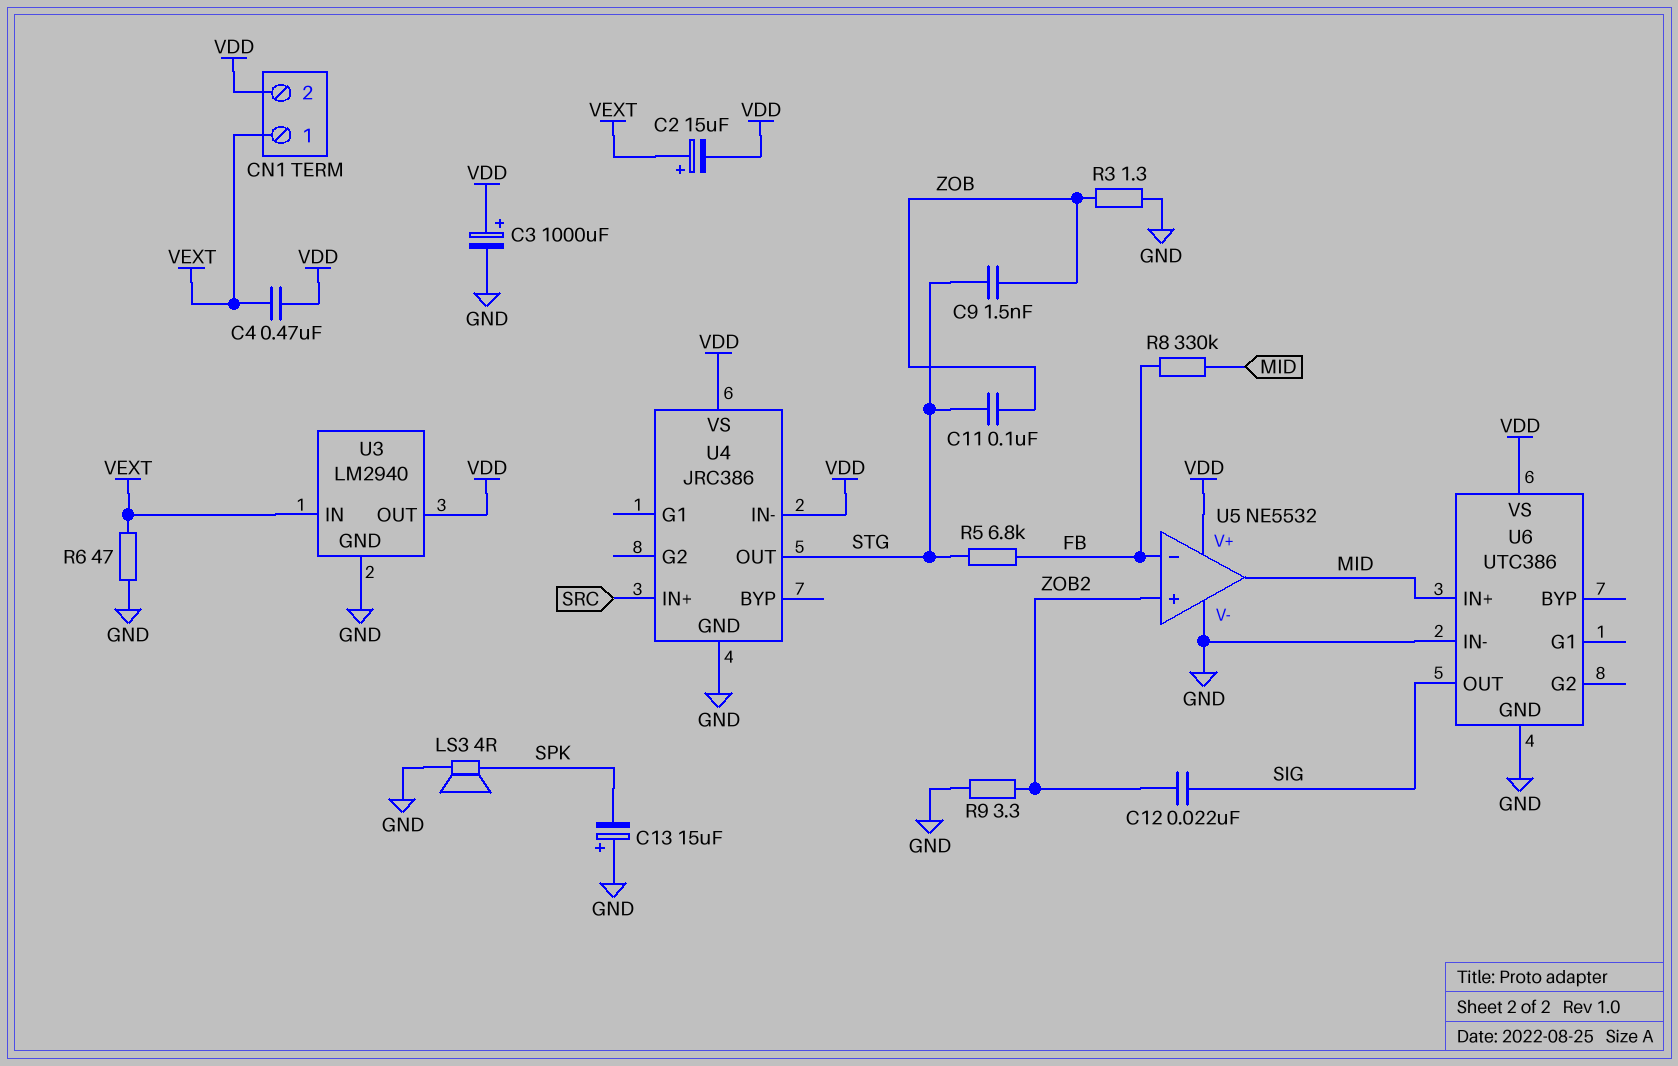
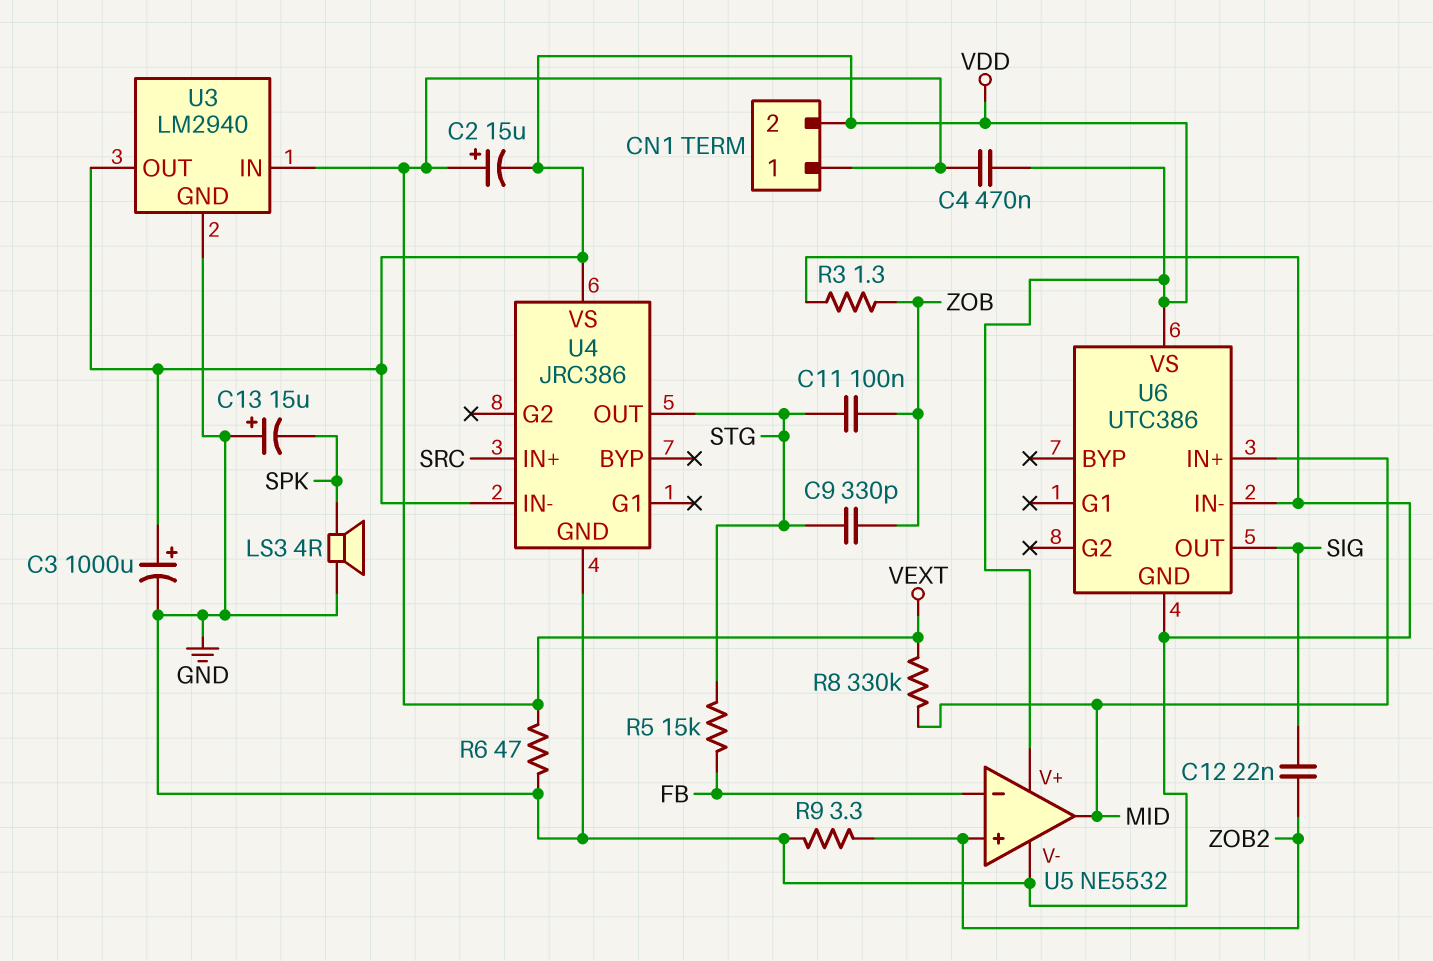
C9: 1.5nF (STG, ZOB) -> 330pF (STG, ZOB)
R5: 6.8k (FB, STG) -> 15k (FB, STG)
R8: 330k (FB, MID) -> 330k (MID, VEXT)

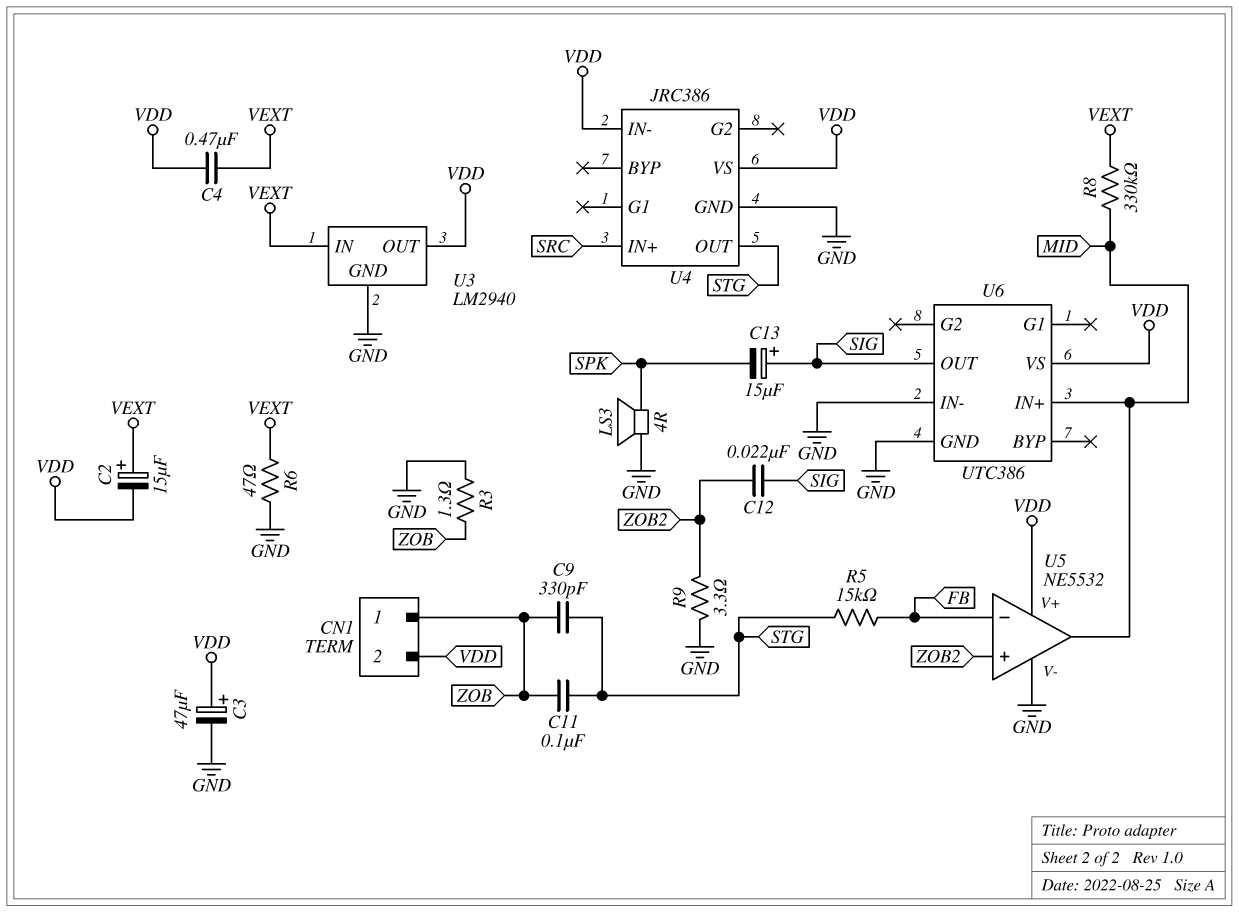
C3: 1000uF (plus VDD, minus GND) -> 47uF (plus VDD, minus GND)
C13: 15uF (plus GND, minus SPK) -> 15uF (plus SIG, minus SPK)
CN1 pin 1: VEXT -> ZOB

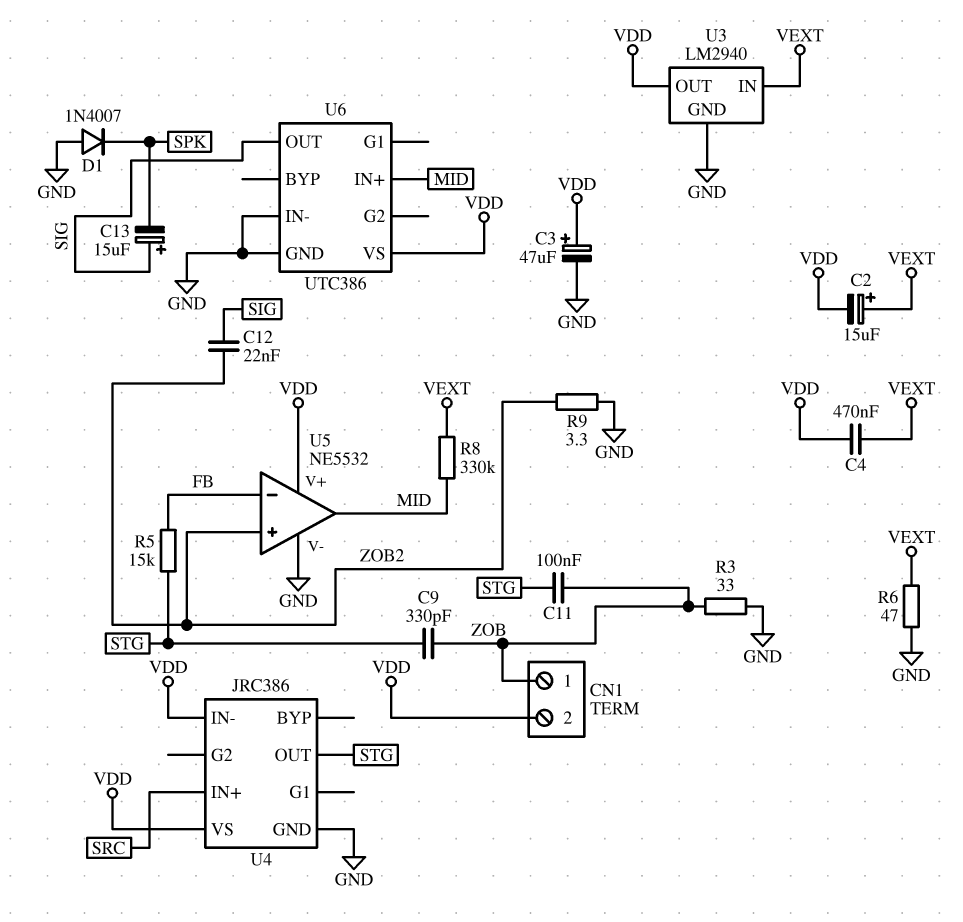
D1: none -> diode 1N4007 (A GND, K SPK)
LS3: speaker 4R (GND, SPK) -> none
R3: 1.3 (GND, ZOB) -> 33 (GND, ZOB)

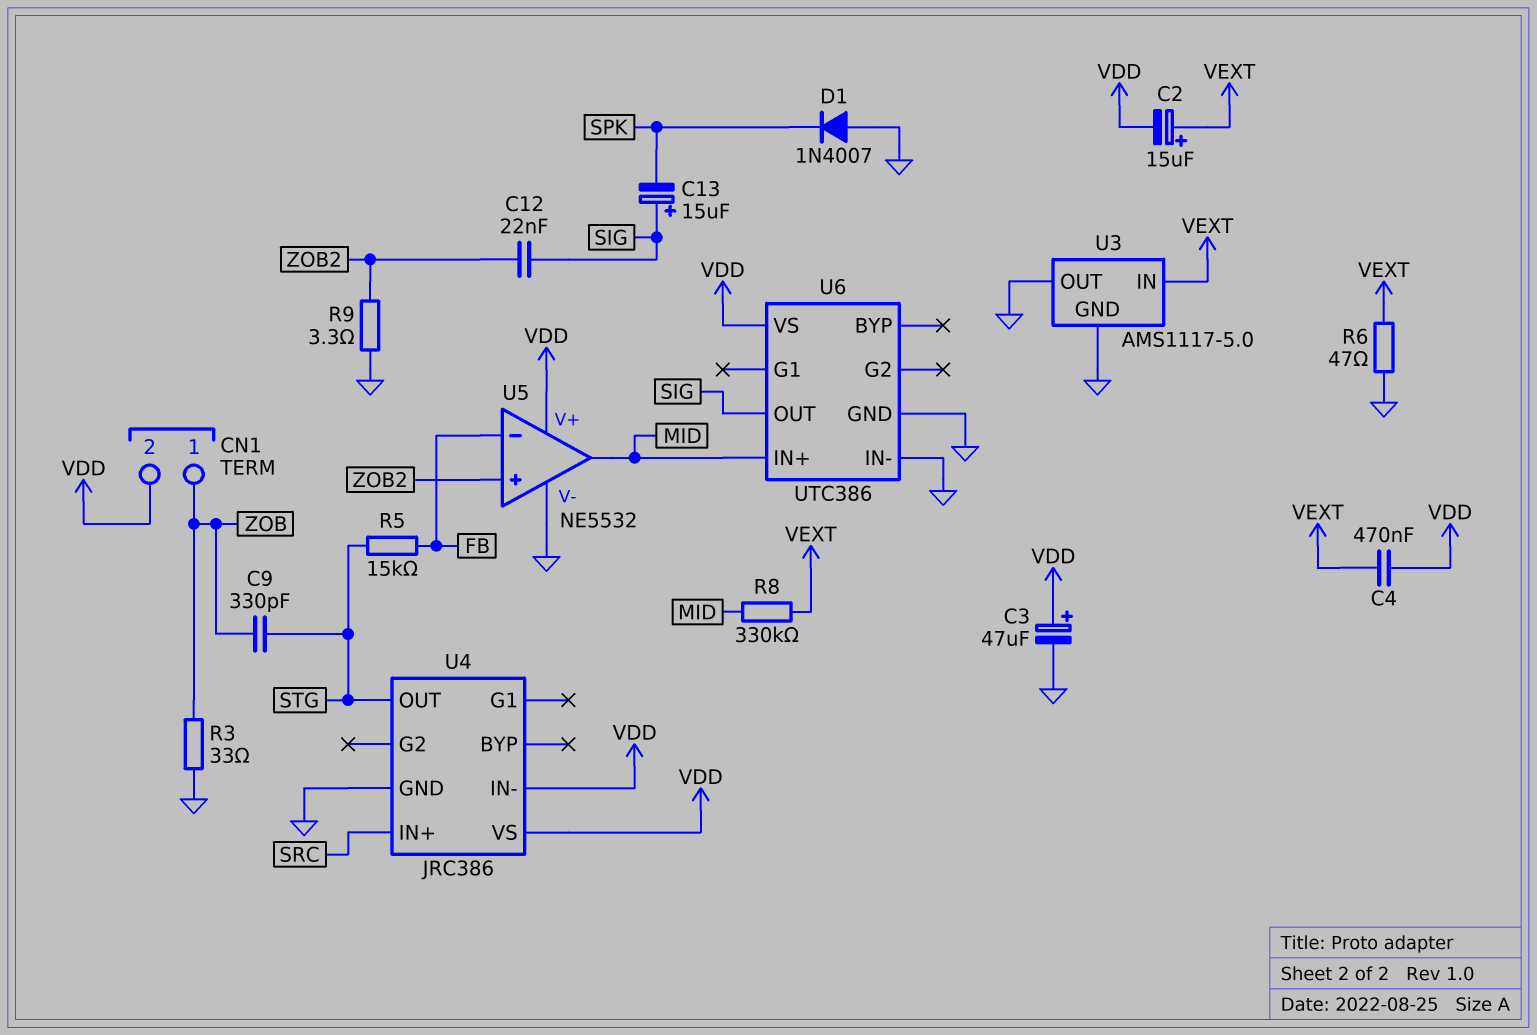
C11: 100nF (STG, ZOB) -> none
U3: LM2940 -> AMS1117-5.0
U3 pin OUT: VDD -> GND

